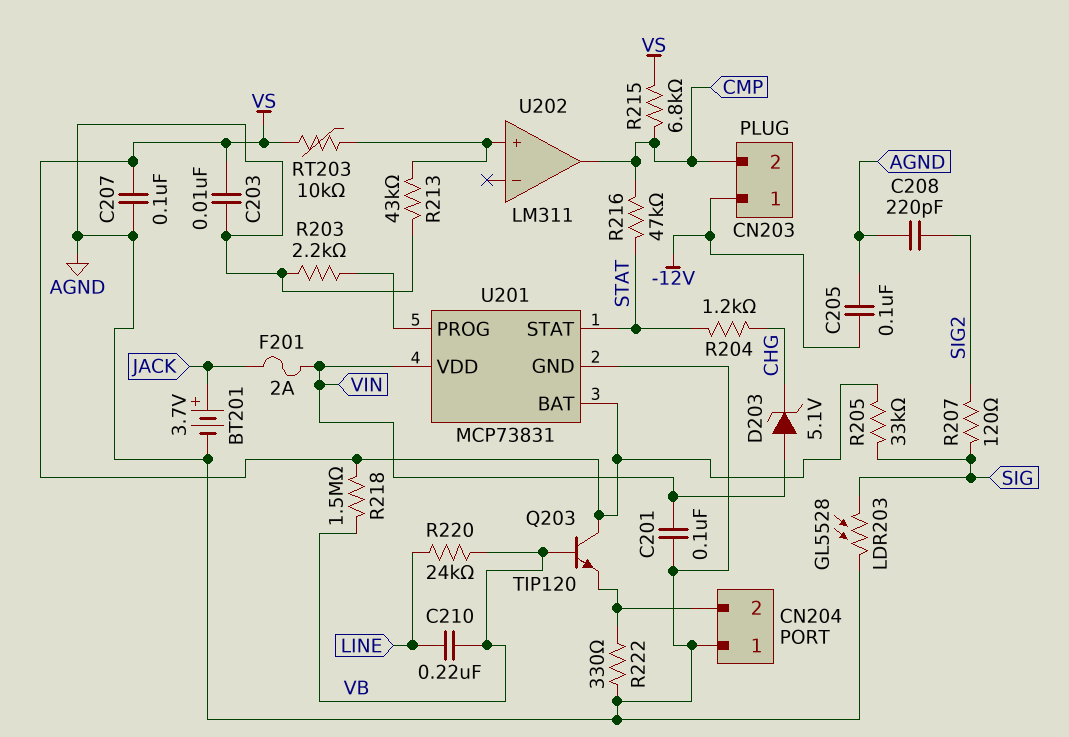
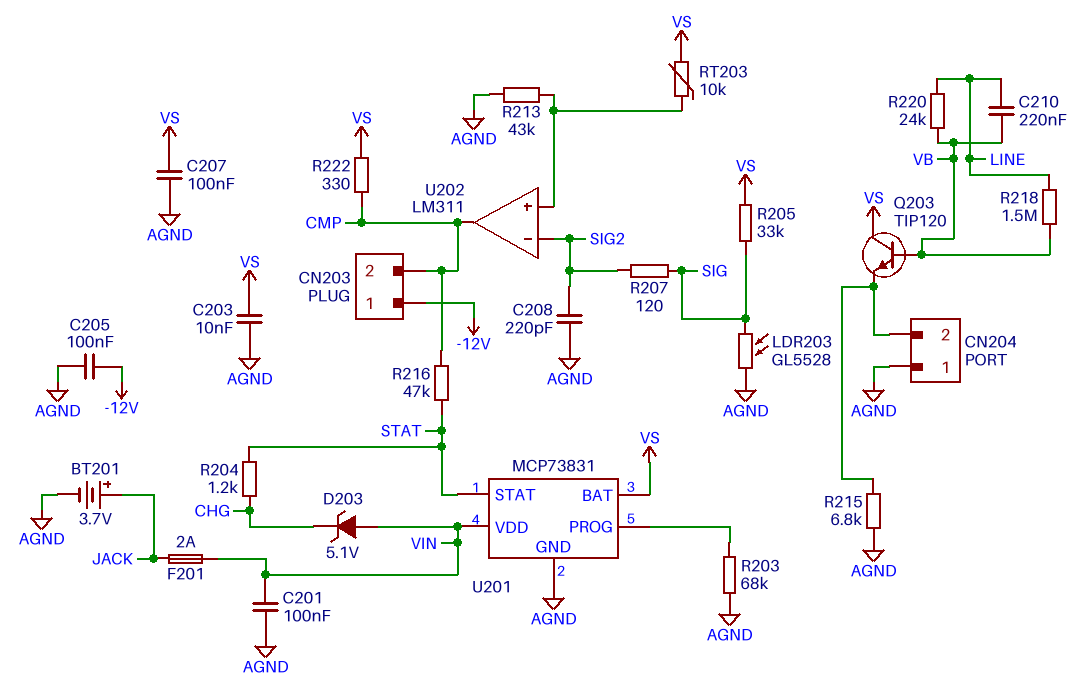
R203: 2.2k (AGND, U201/PROG) -> 68k (AGND, U201/PROG)
R215: 6.8k (CMP, VS) -> 6.8k (AGND, CN204/2)
R218: 1.5M (VB, VS) -> 1.5M (LINE, VB)
R222: 330 (AGND, CN204/2) -> 330 (CMP, VS)
U202 pin in-: none -> SIG2

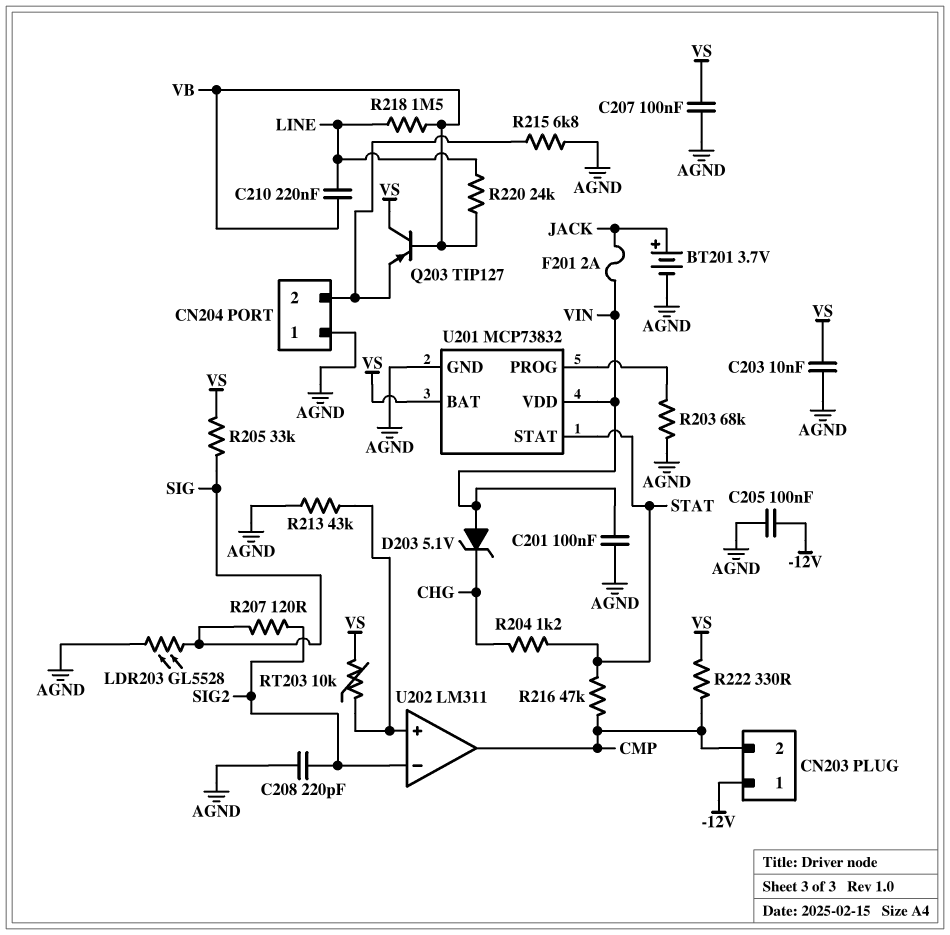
Q203: NPN TIP120 (B VB, C VS, E CN204/2) -> PNP TIP127 (B VB, C VS, E CN204/2)
U201: MCP73831 -> MCP73832

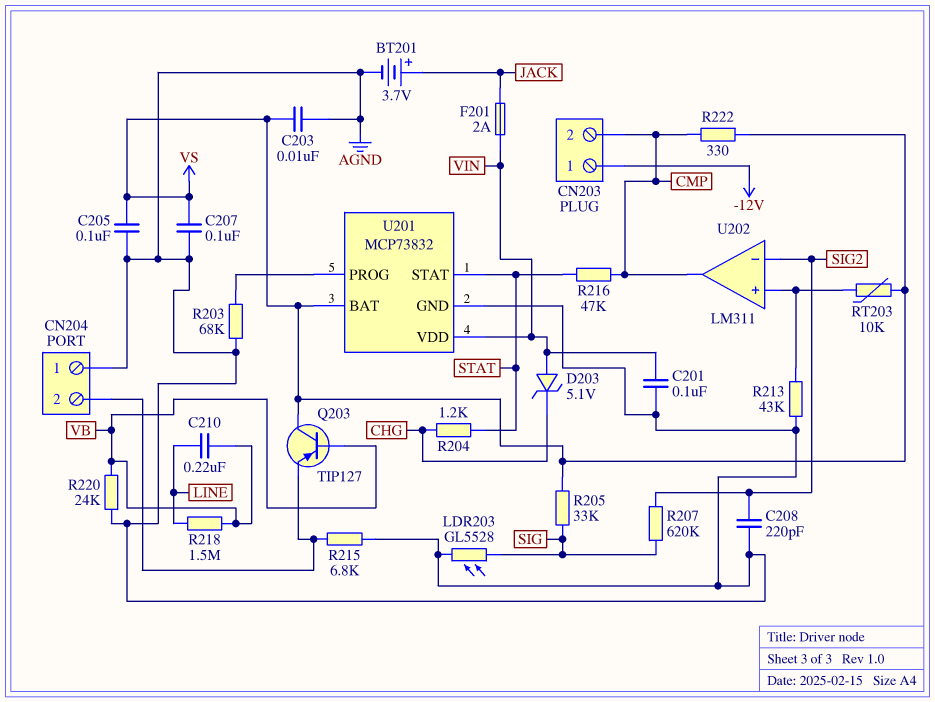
C205: 100nF (-12V, AGND) -> 100nF (AGND, VS)
R207: 120 (SIG, SIG2) -> 620k (SIG, SIG2)
R220: 24k (LINE, VB) -> 24k (AGND, VB)

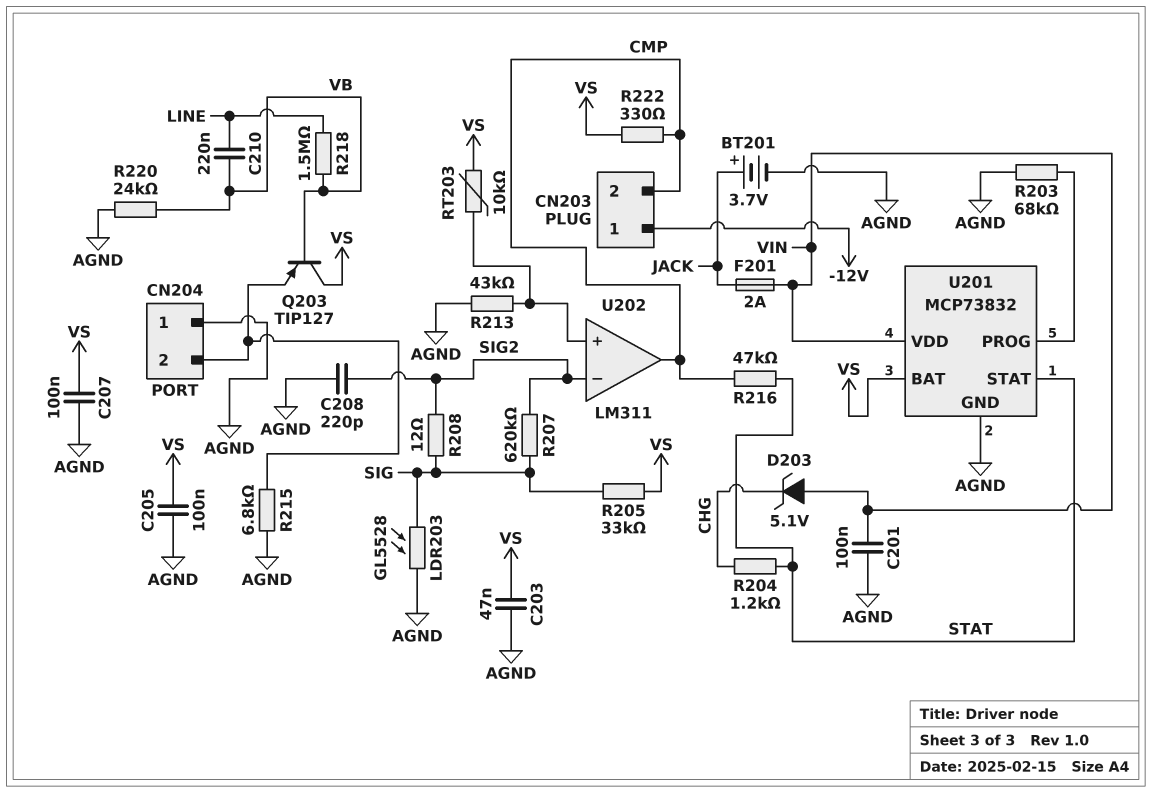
C203: 10nF (AGND, VS) -> 47nF (AGND, VS)
R208: none -> 12 (SIG, SIG2)

